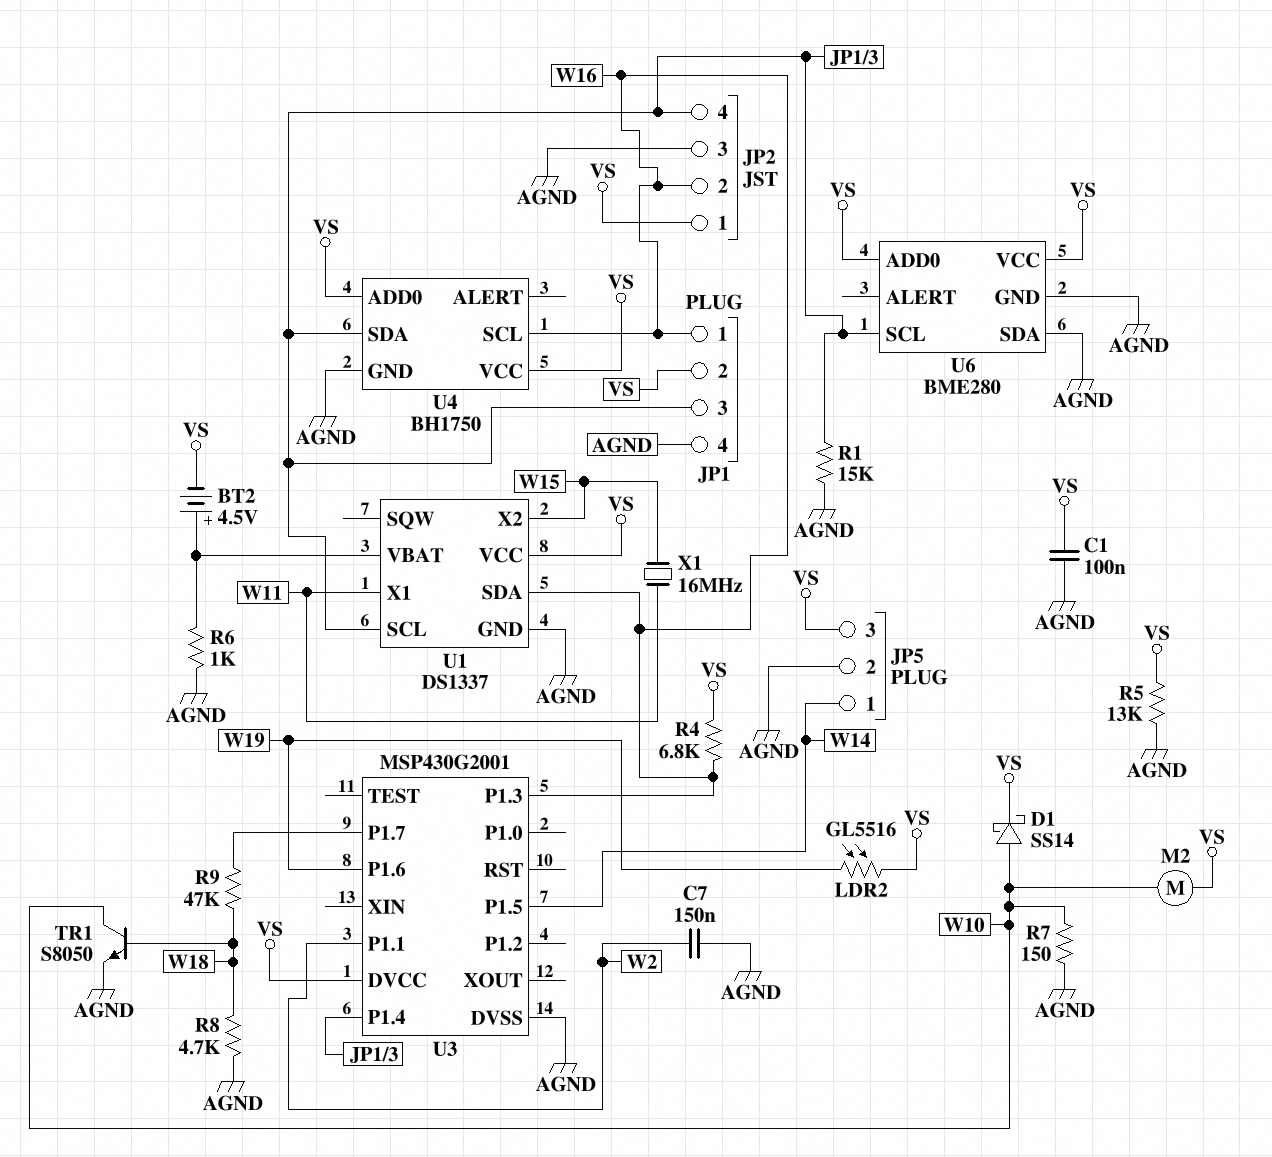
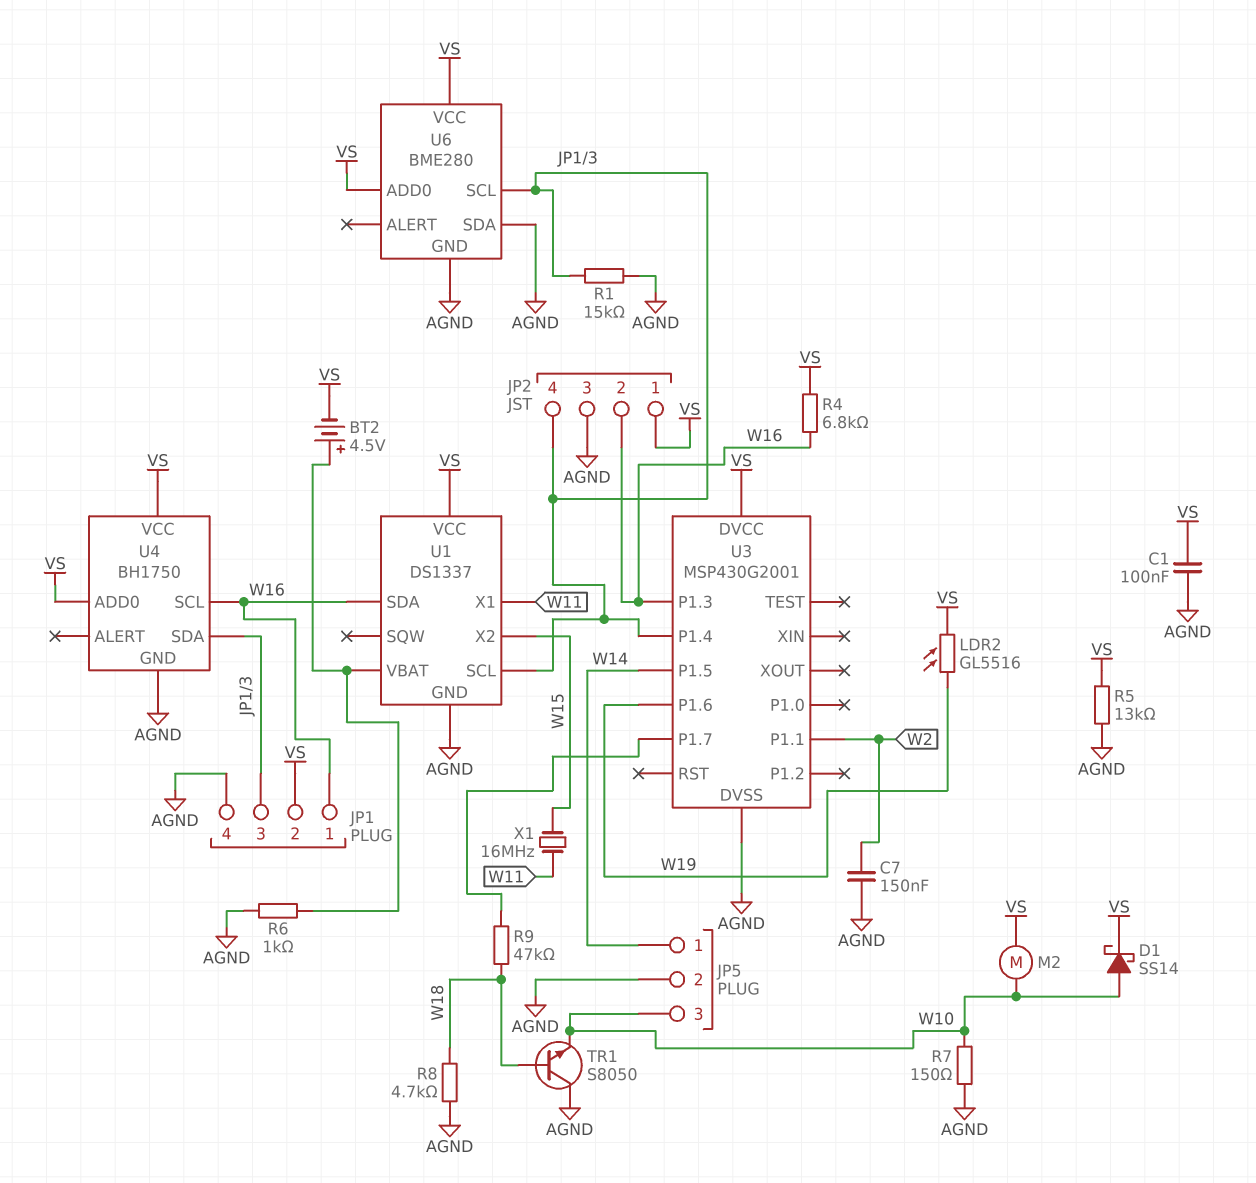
JP5 pin 3: VS -> W10
TR1: NPN S8050 (B W18, C W10, E AGND) -> NPN S8050 (B W18, C AGND, E W10)

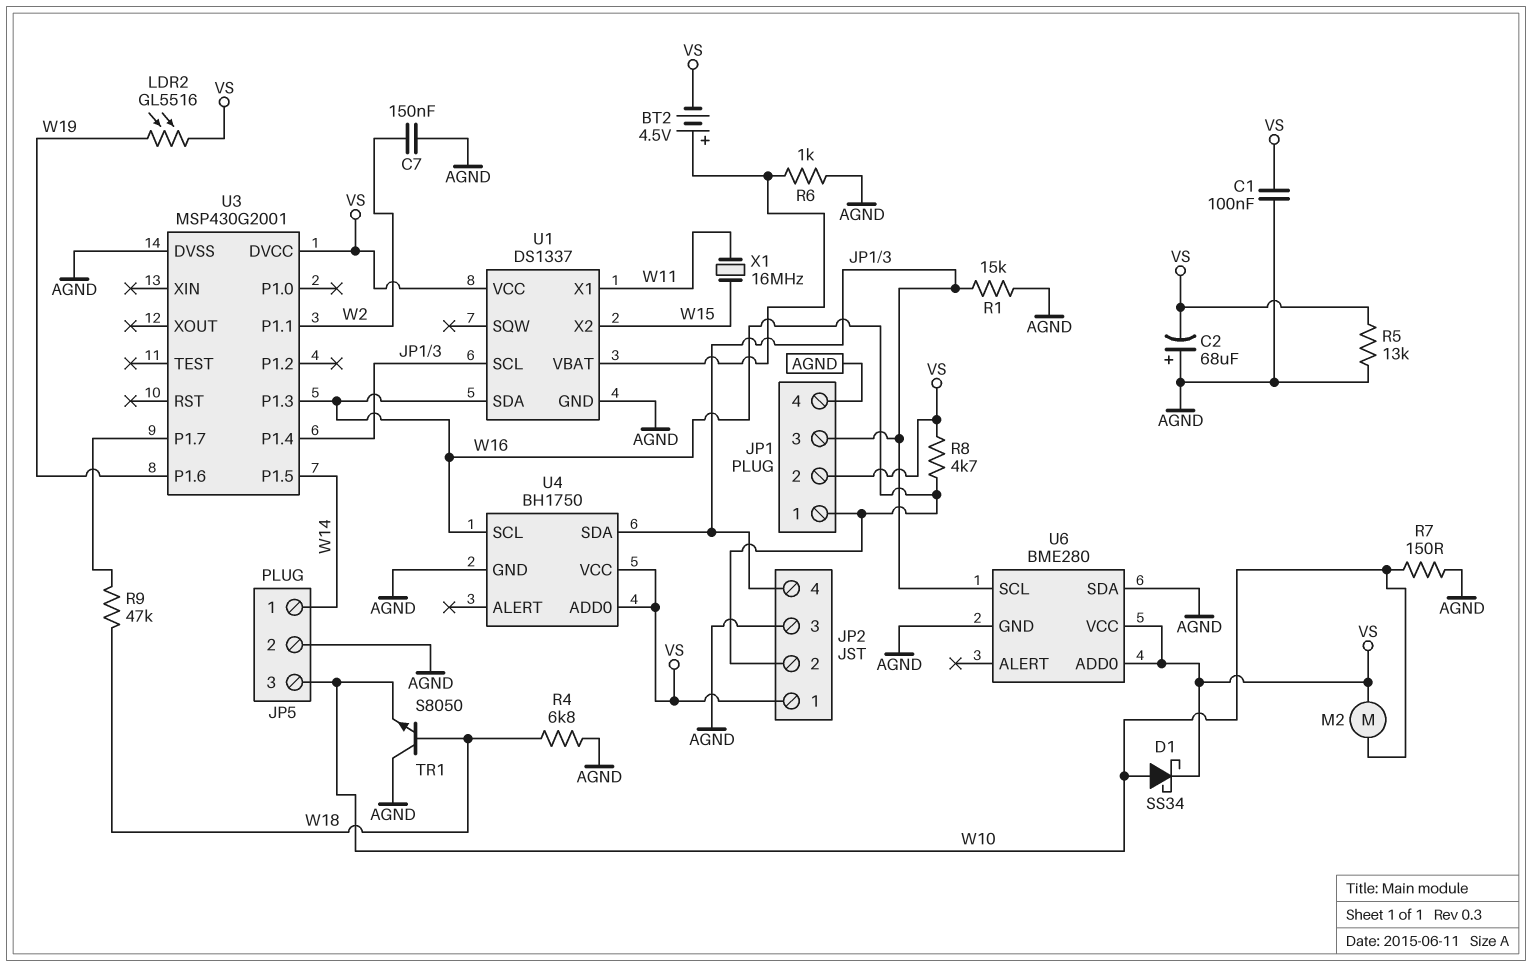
C2: none -> 68uF (plus AGND, minus VS)
D1: schottky SS14 (A W10, K VS) -> schottky SS34 (A W10, K VS)
R4: 6.8k (VS, W16) -> 6.8k (AGND, W18)
R8: 4.7k (AGND, W18) -> 4.7k (VS, W16)

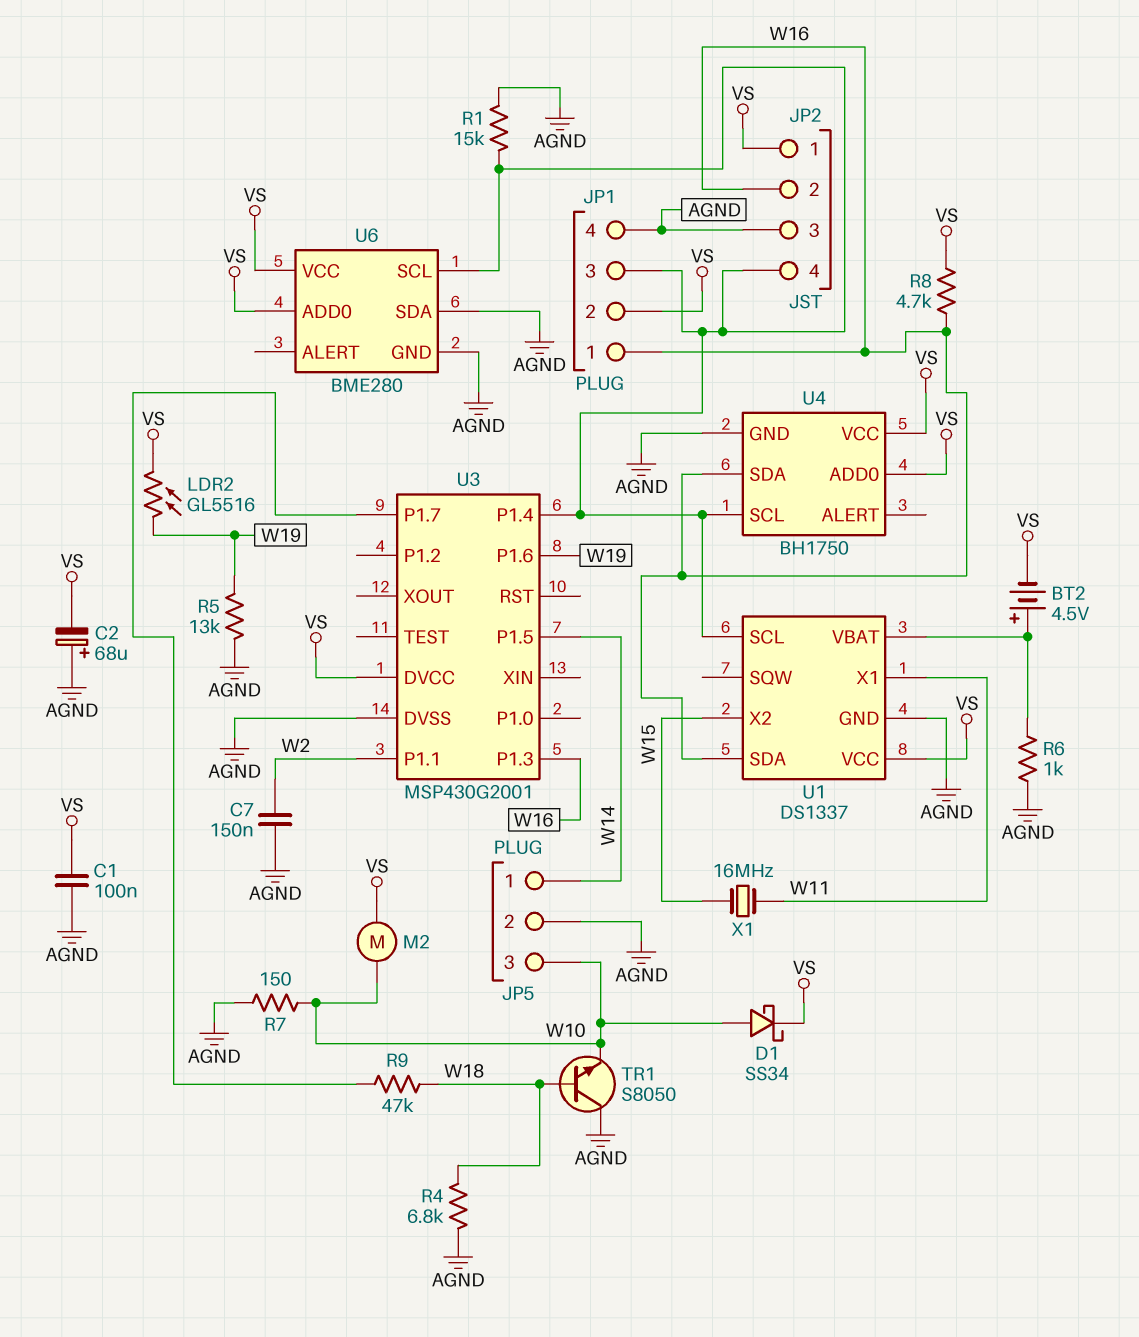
R5: 13k (AGND, VS) -> 13k (AGND, W19)
U4 pin SCL: W16 -> JP1/3
U4 pin SDA: JP1/3 -> W16

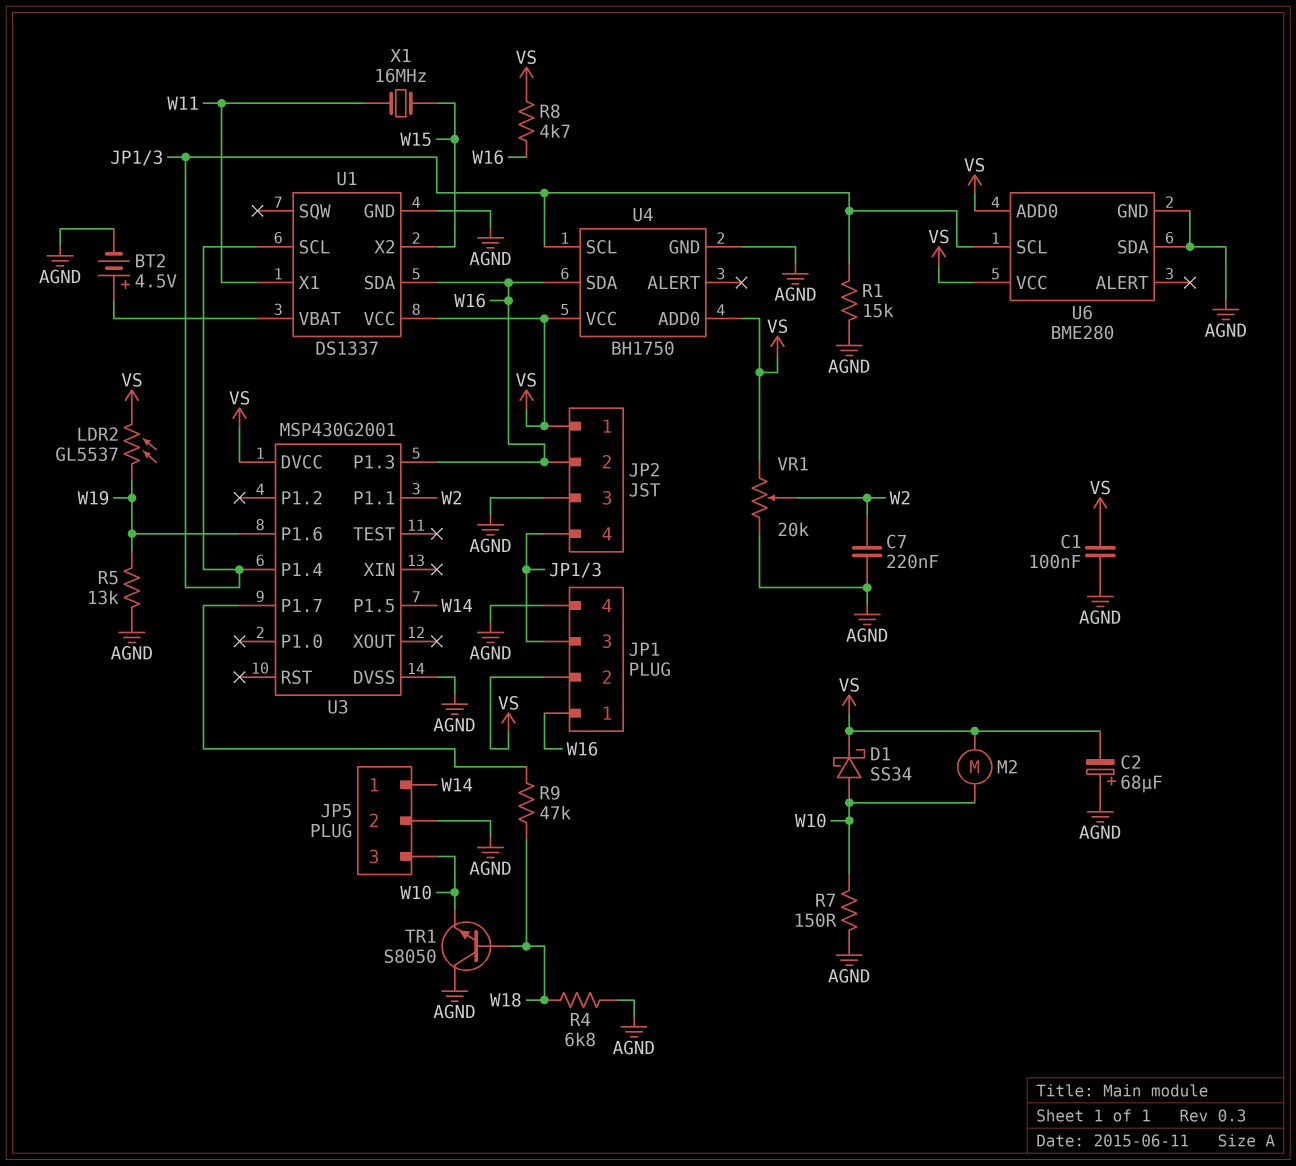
BT2: 4.5V (plus U1/VBAT, minus VS) -> 4.5V (plus U1/VBAT, minus AGND)
C7: 150nF (AGND, W2) -> 220nF (AGND, W2)
LDR2: GL5516 (VS, W19) -> GL5537 (VS, W19)
R6: 1k (AGND, U1/VBAT) -> none
VR1: none -> 20k (AGND, VS, wiper W2)

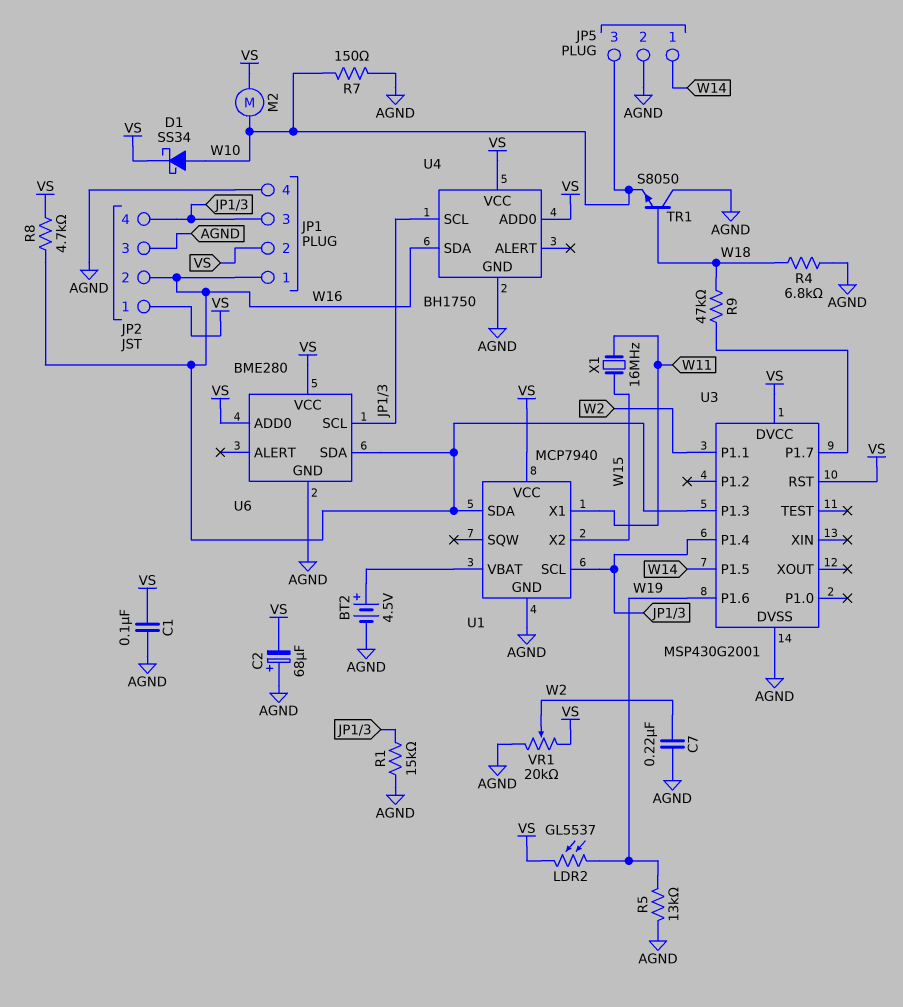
U1: DS1337 -> MCP7940
U3 pin RST: none -> VS
U6 pin SDA: AGND -> W16

